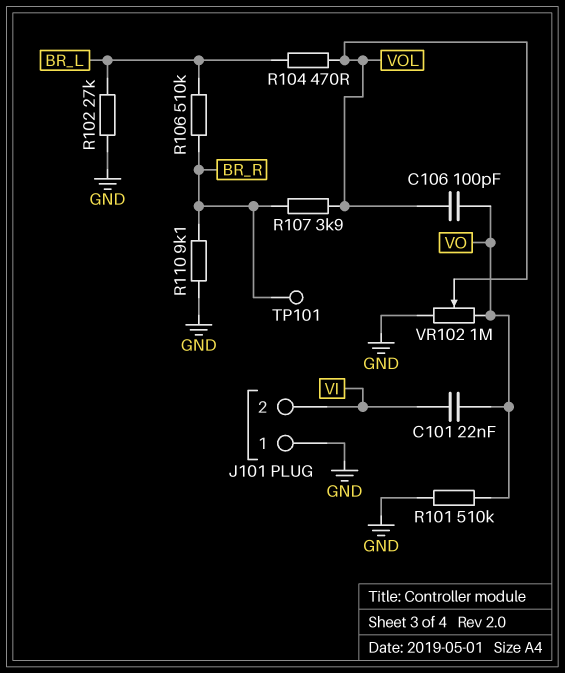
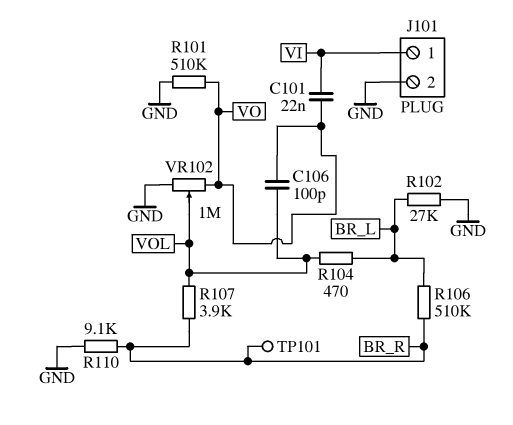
J101 pin 1: GND -> VI
J101 pin 2: VI -> GND

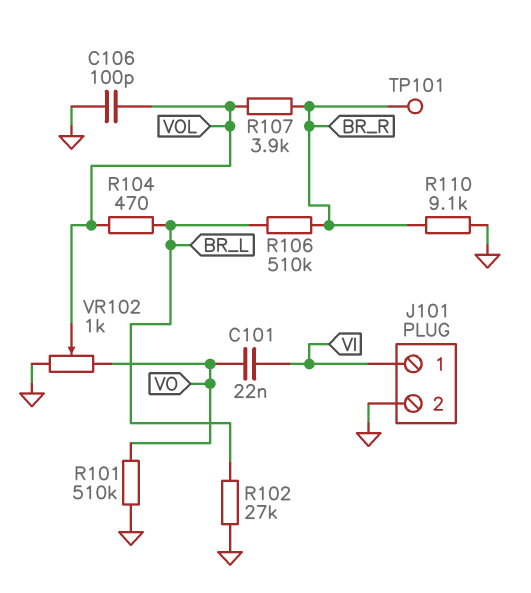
C106: 100pF (VO, VOL) -> 100pF (GND, VOL)
VR102: 1M (GND, VO, wiper VOL) -> 1k (GND, VO, wiper VOL)

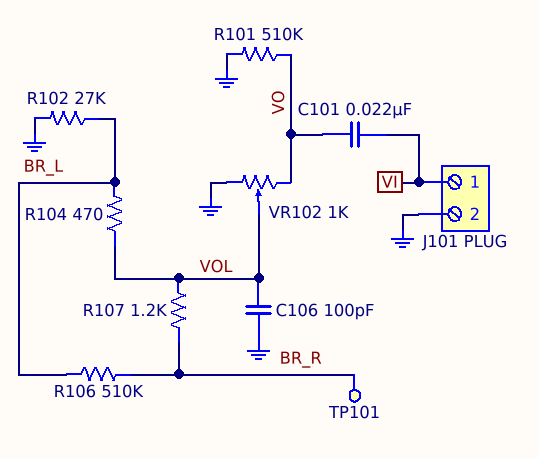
R107: 3.9k (BR_R, VOL) -> 1.2k (BR_R, VOL)
R110: 9.1k (BR_R, GND) -> none

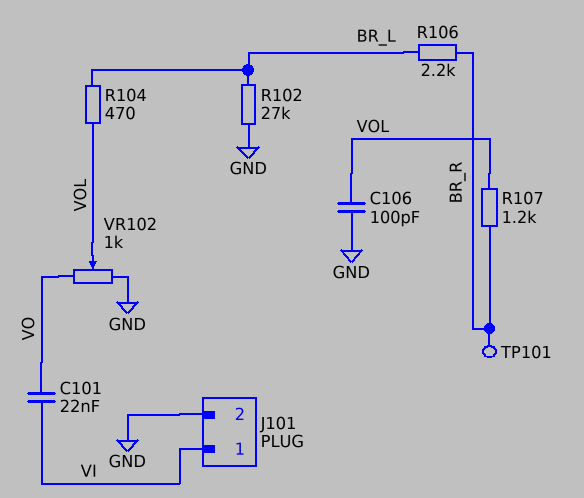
R101: 510k (GND, VO) -> none
R106: 510k (BR_L, BR_R) -> 2.2k (BR_L, BR_R)

